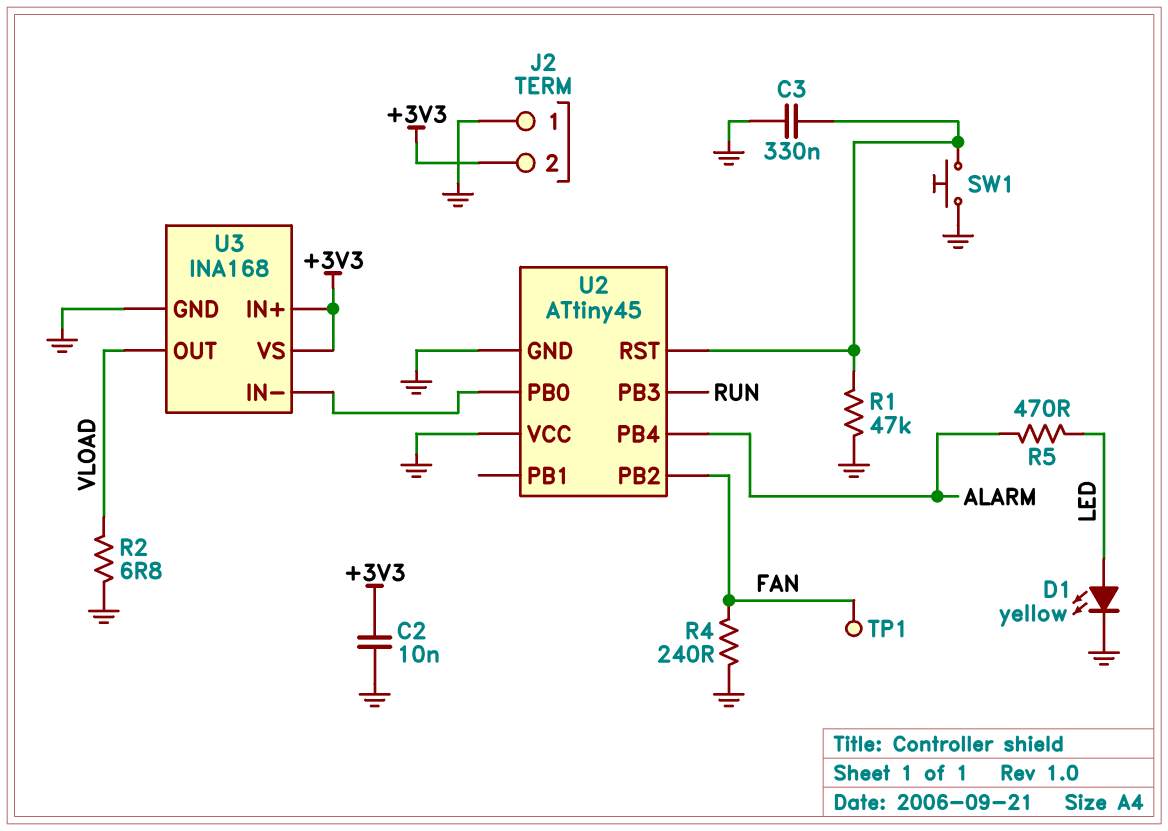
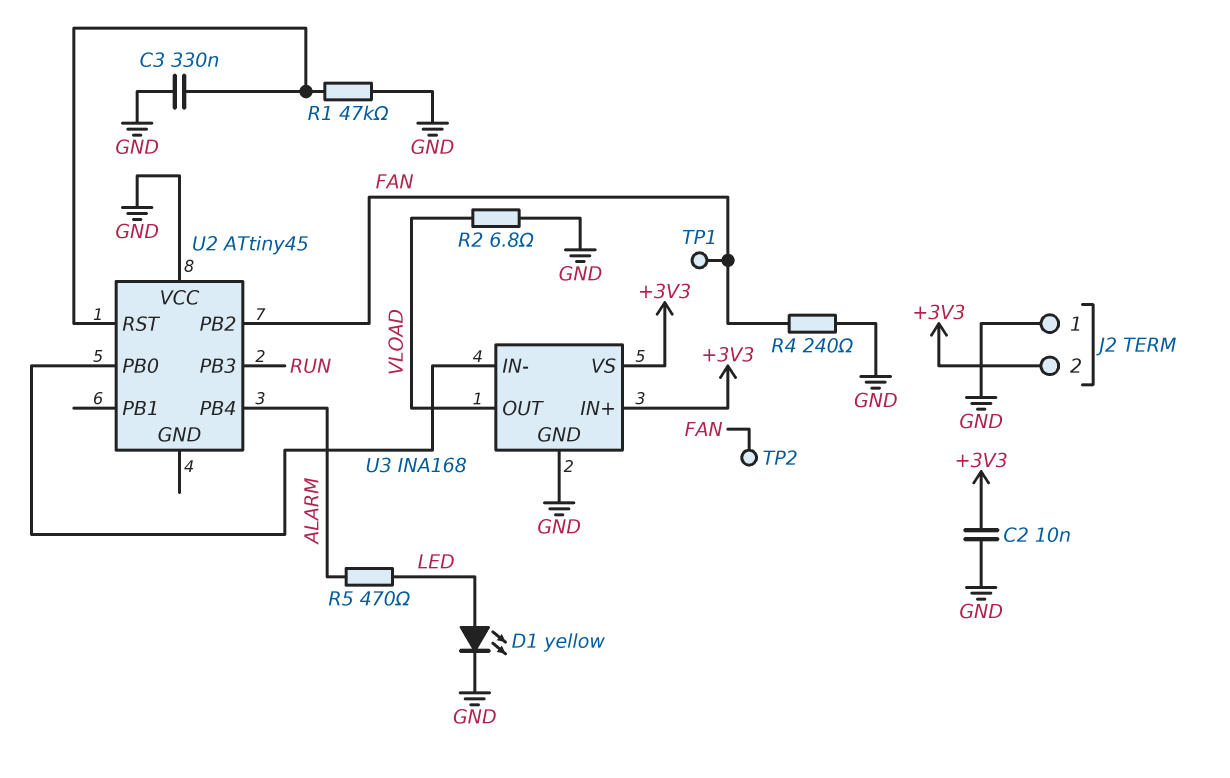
SW1: button (GND, U2/RST) -> none
TP2: none -> test point (FAN)
U2 pin GND: GND -> none

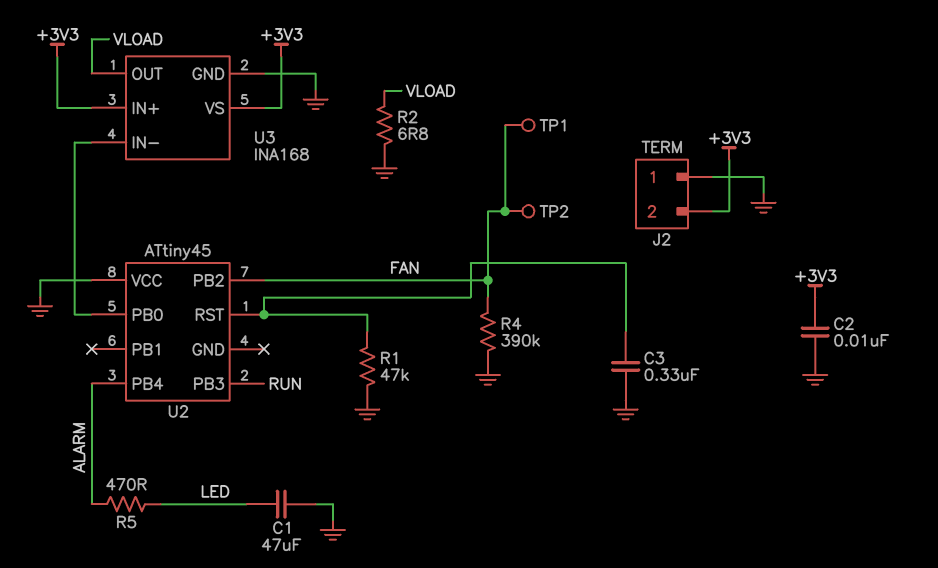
C1: none -> 47uF (GND, LED)
D1: LED yellow (A LED, K GND) -> none
R4: 240 (FAN, GND) -> 390k (FAN, GND)

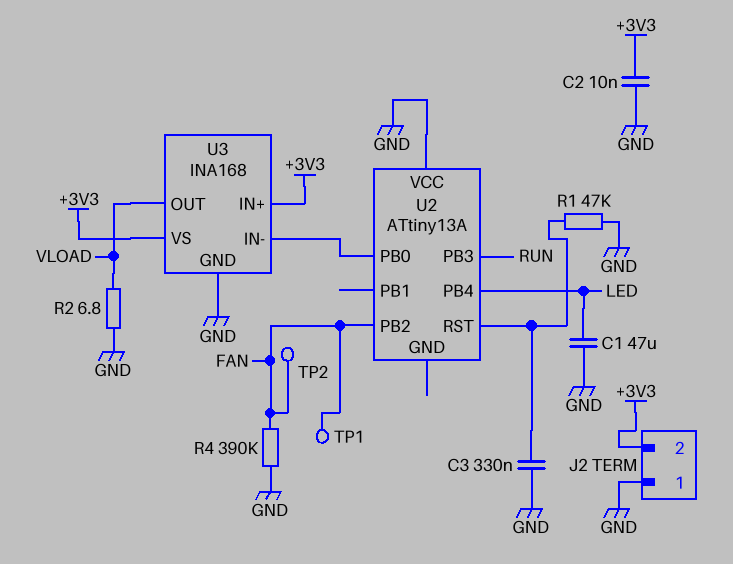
R5: 470 (ALARM, LED) -> none
U2: ATtiny45 -> ATtiny13A
U2 pin PB4: ALARM -> LED

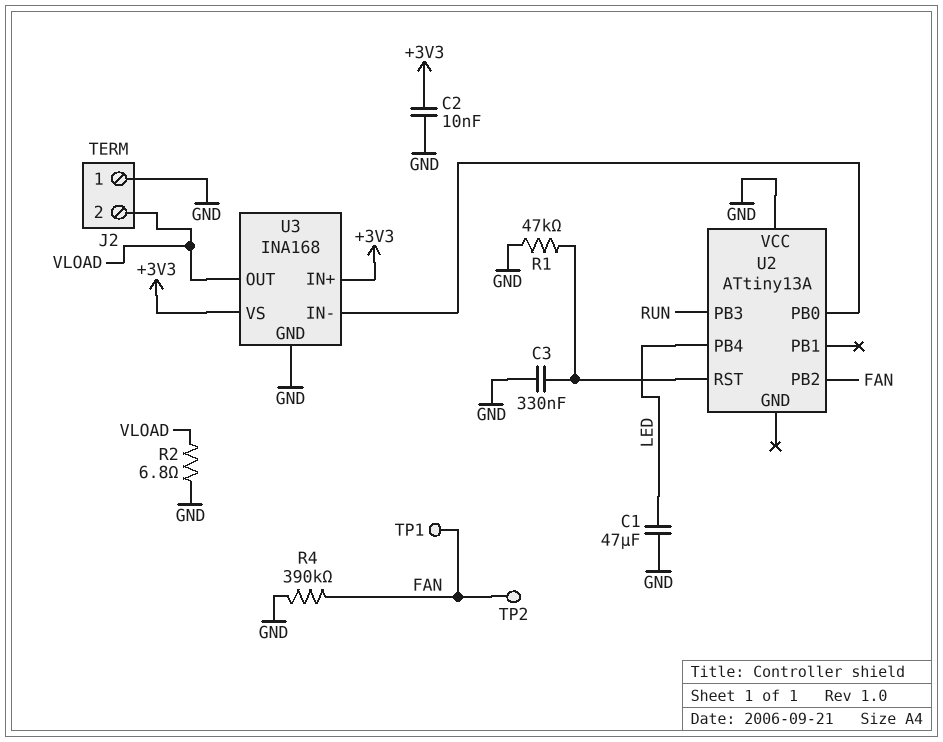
J2 pin 2: +3V3 -> VLOAD

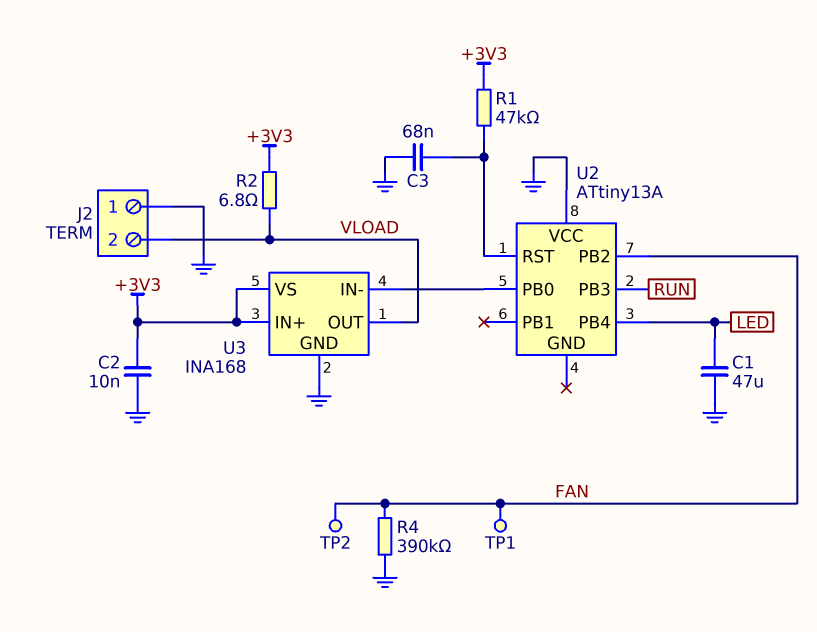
C3: 330nF (GND, U2/RST) -> 68nF (GND, U2/RST)
R1: 47k (GND, U2/RST) -> 47k (+3V3, U2/RST)
R2: 6.8 (GND, VLOAD) -> 6.8 (+3V3, VLOAD)

